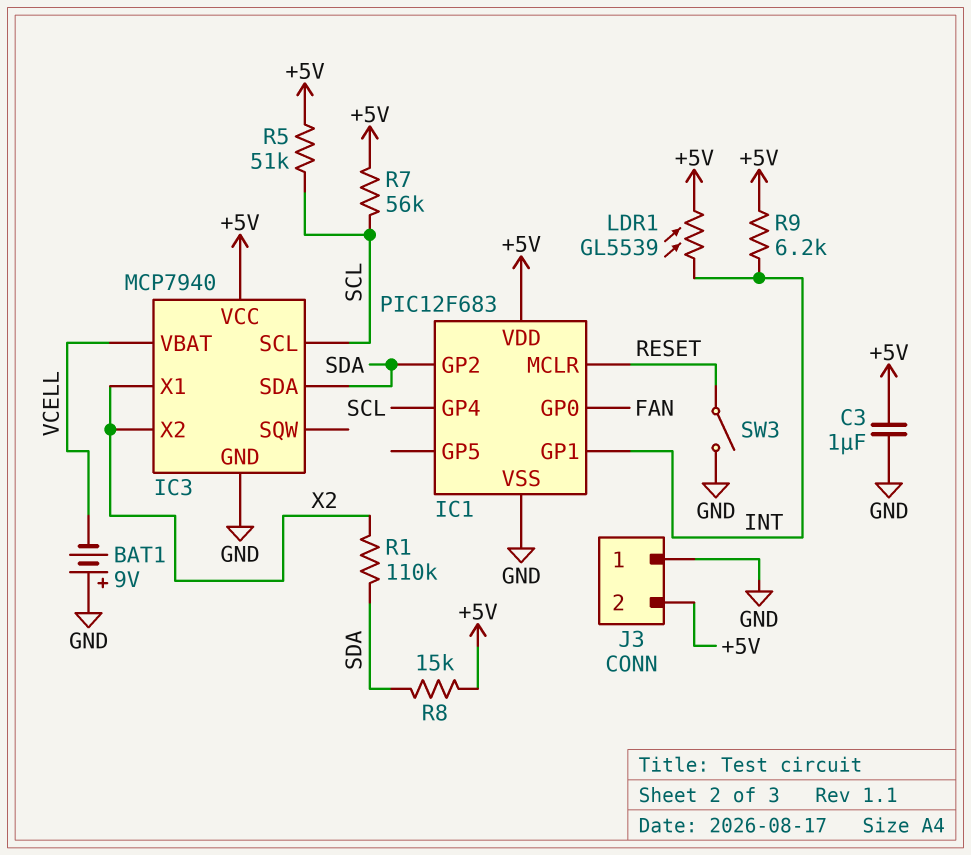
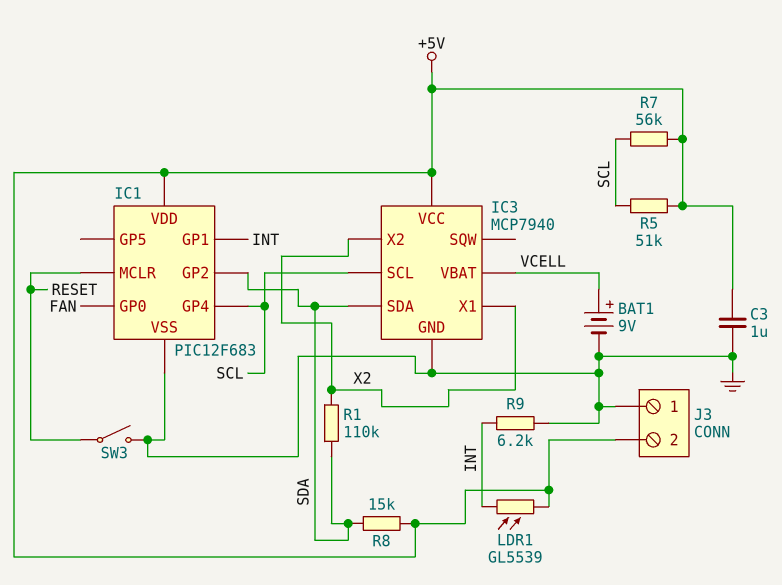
BAT1: 9V (plus GND, minus VCELL) -> 9V (plus VCELL, minus GND)
R9: 6.2k (+5V, INT) -> 6.2k (GND, INT)

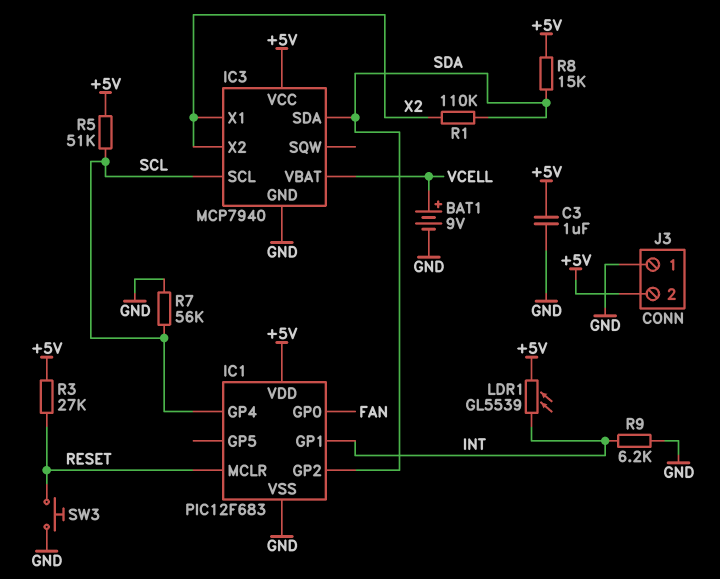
R3: none -> 27k (+5V, RESET)
R7: 56k (+5V, SCL) -> 56k (GND, SCL)
SW3: switch (GND, RESET) -> button (GND, RESET)

